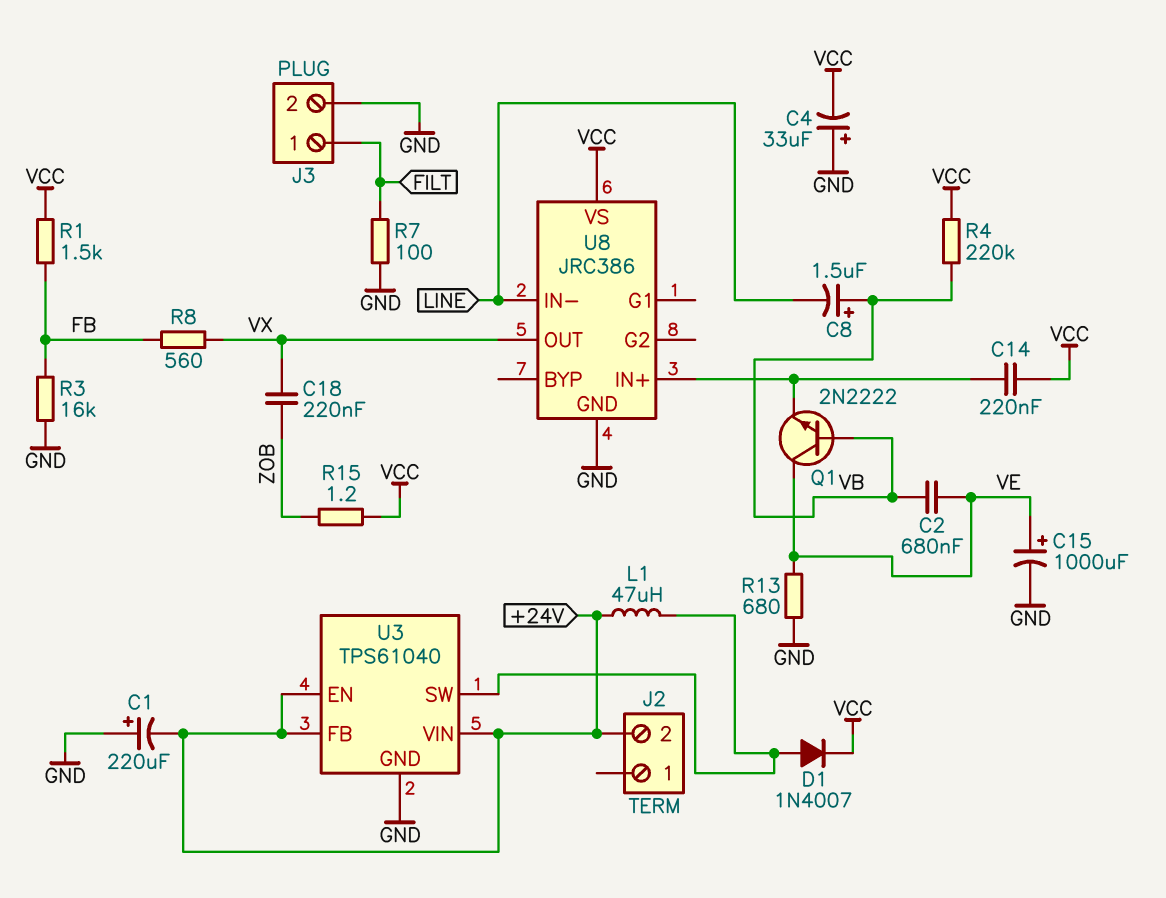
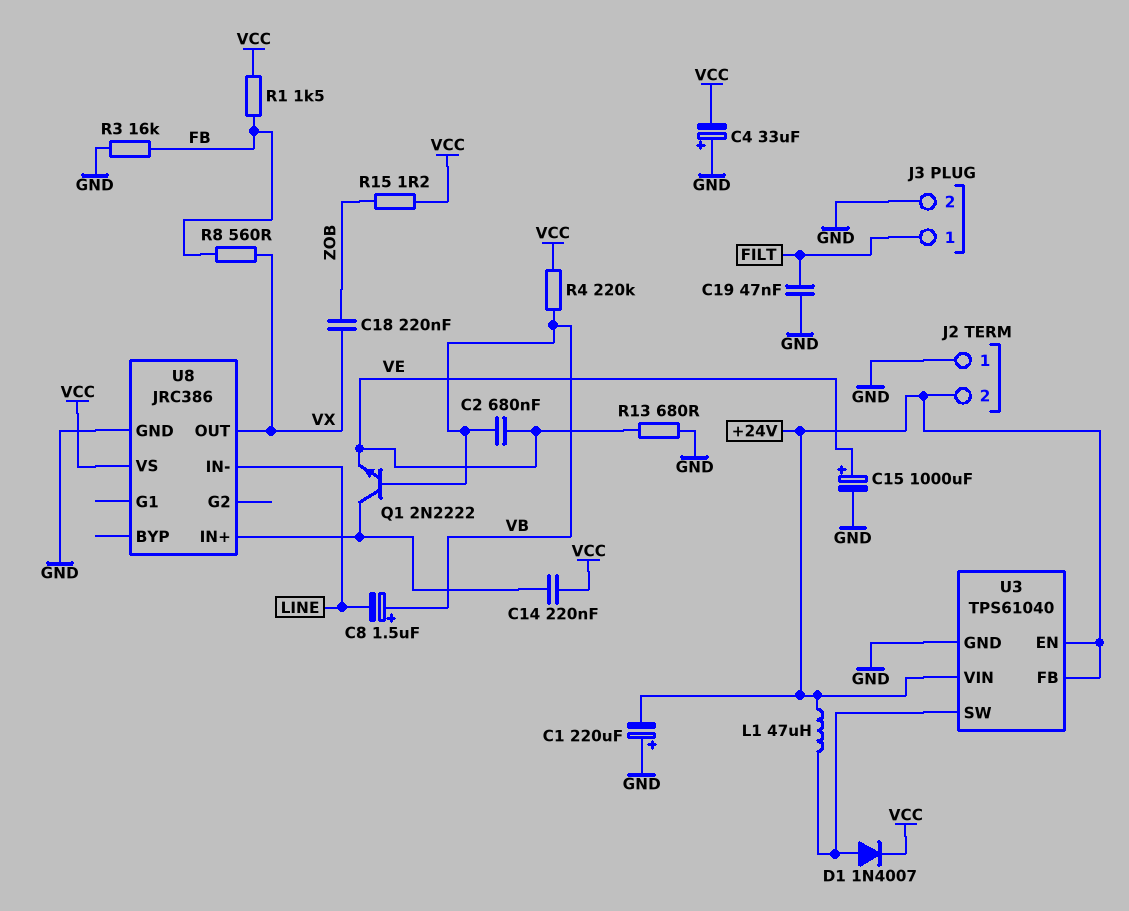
C19: none -> 47nF (FILT, GND)
J2 pin 1: none -> GND
Q1: NPN 2N2222 (B VB, C VE, E U8/IN+) -> NPN 2N2222 (B VB, C U8/IN+, E VE)
R7: 100 (FILT, GND) -> none

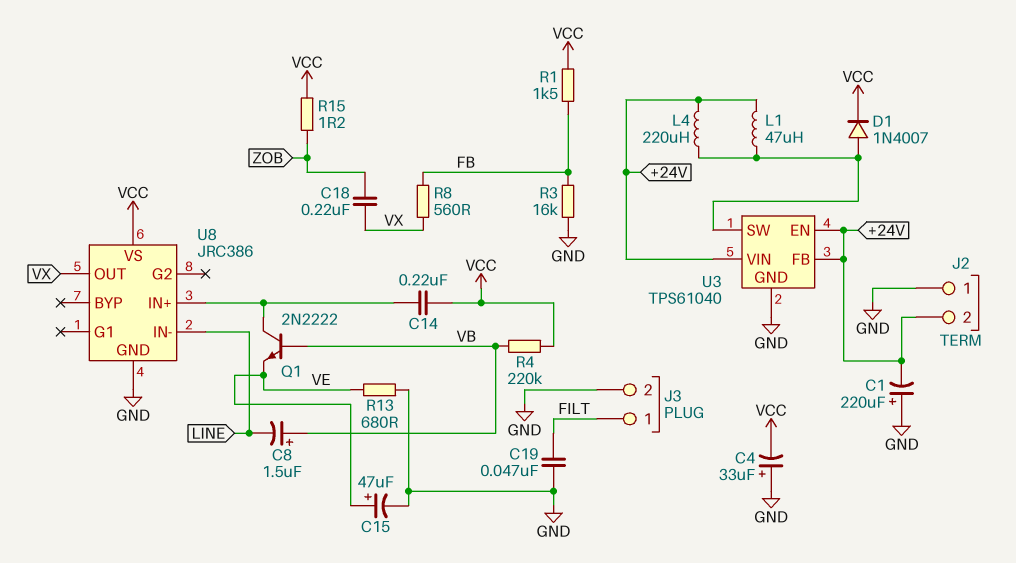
C2: 680nF (VB, VE) -> none
C15: 1000uF (plus VE, minus GND) -> 47uF (plus VE, minus GND)
L4: none -> 220uH (+24V, U3/SW)

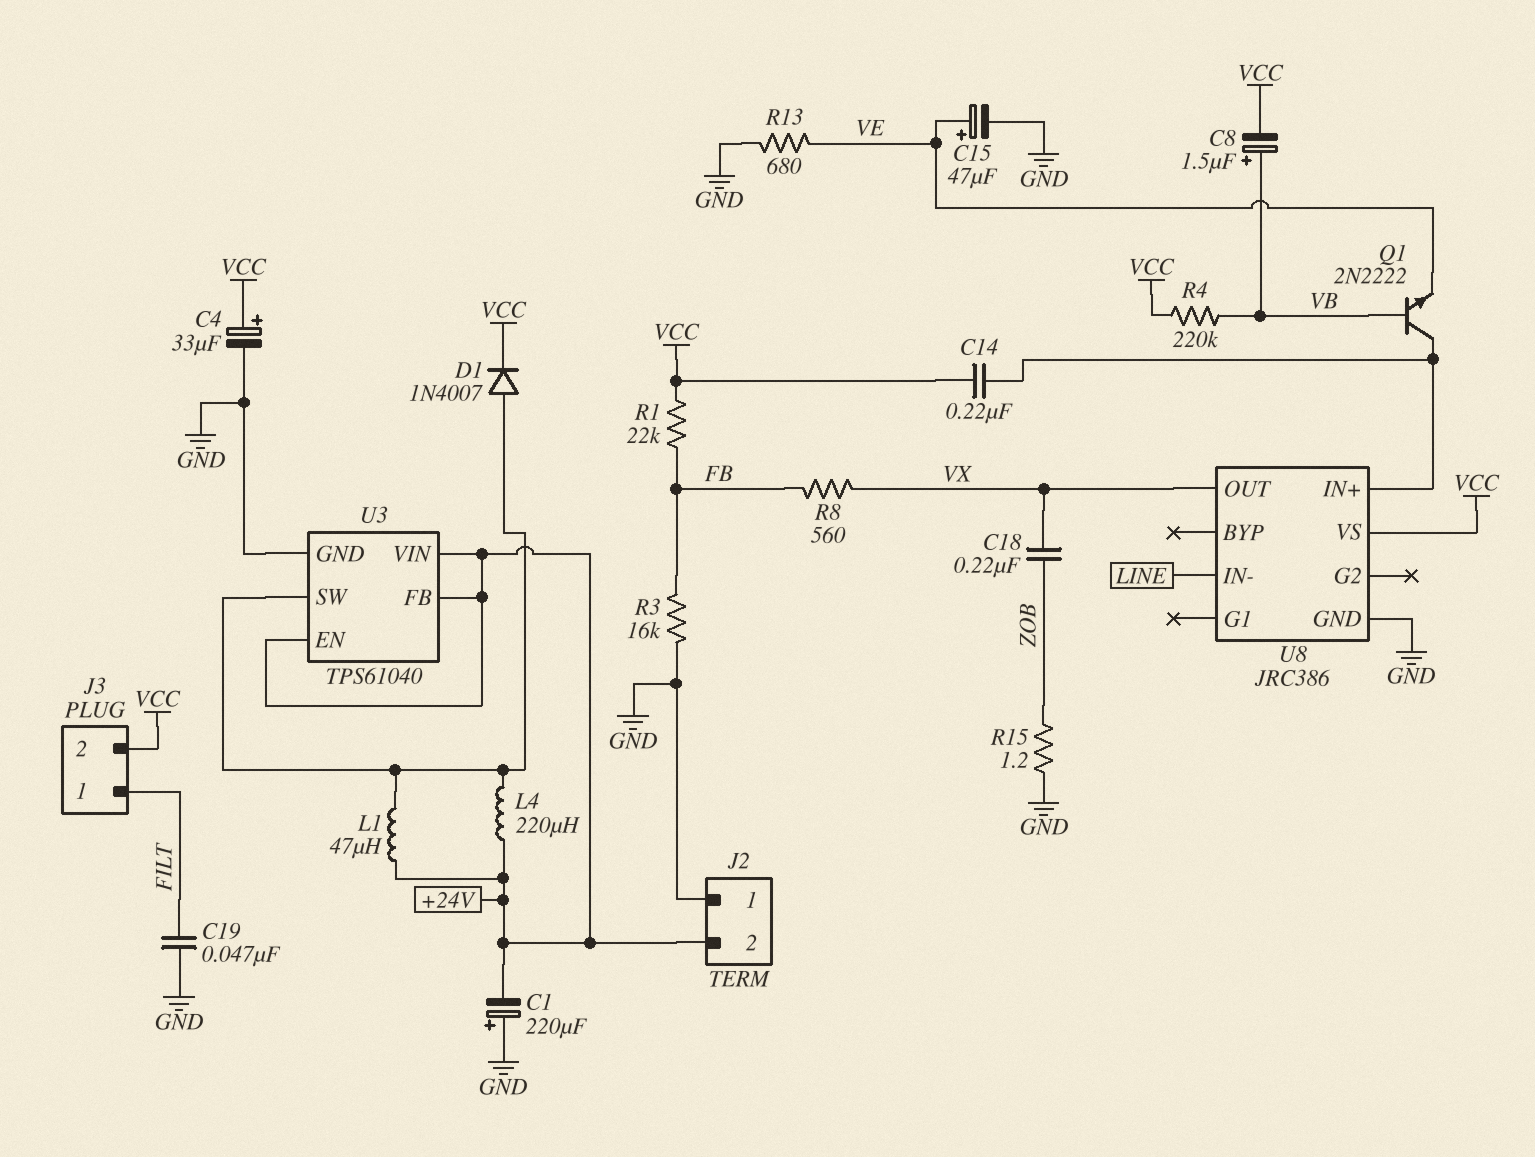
C4: 33uF (plus GND, minus VCC) -> 33uF (plus VCC, minus GND)
C8: 1.5uF (plus VB, minus LINE) -> 1.5uF (plus VB, minus VCC)
J3 pin 2: GND -> VCC
R1: 1.5k (FB, VCC) -> 22k (FB, VCC)
R15: 1.2 (VCC, ZOB) -> 1.2 (GND, ZOB)

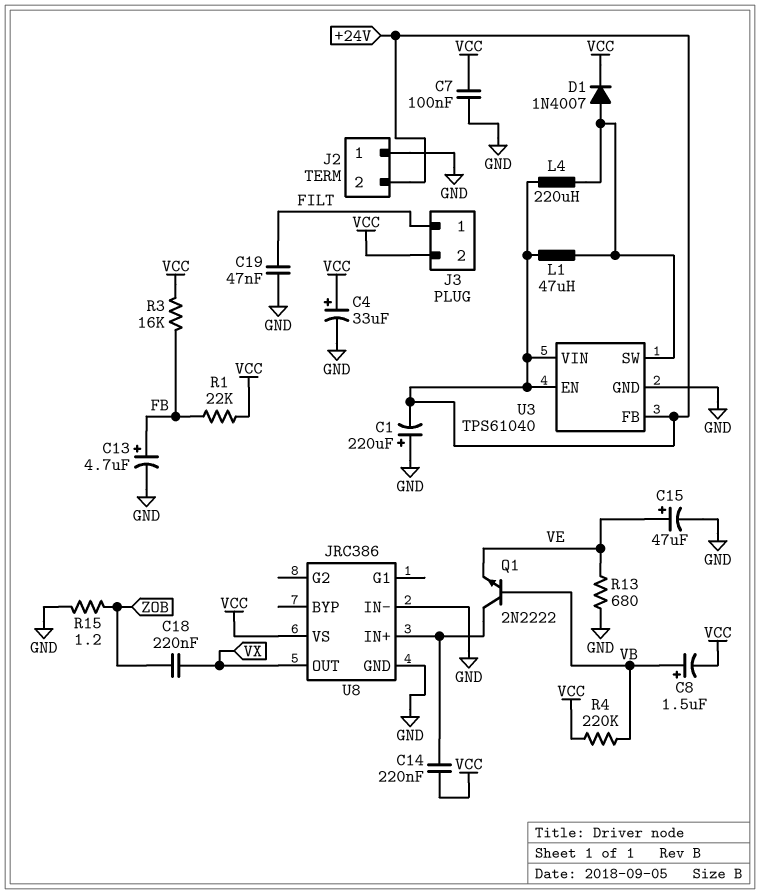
C7: none -> 100nF (GND, VCC)
C13: none -> 4.7uF (plus FB, minus GND)
R3: 16k (FB, GND) -> 16k (FB, VCC)
R8: 560 (FB, VX) -> none
U8 pin IN-: LINE -> GND

